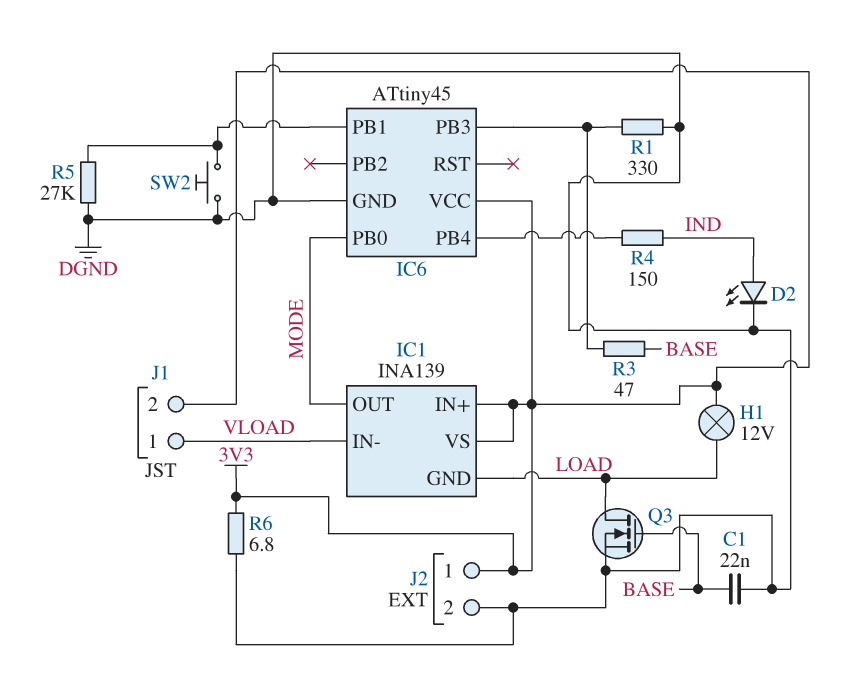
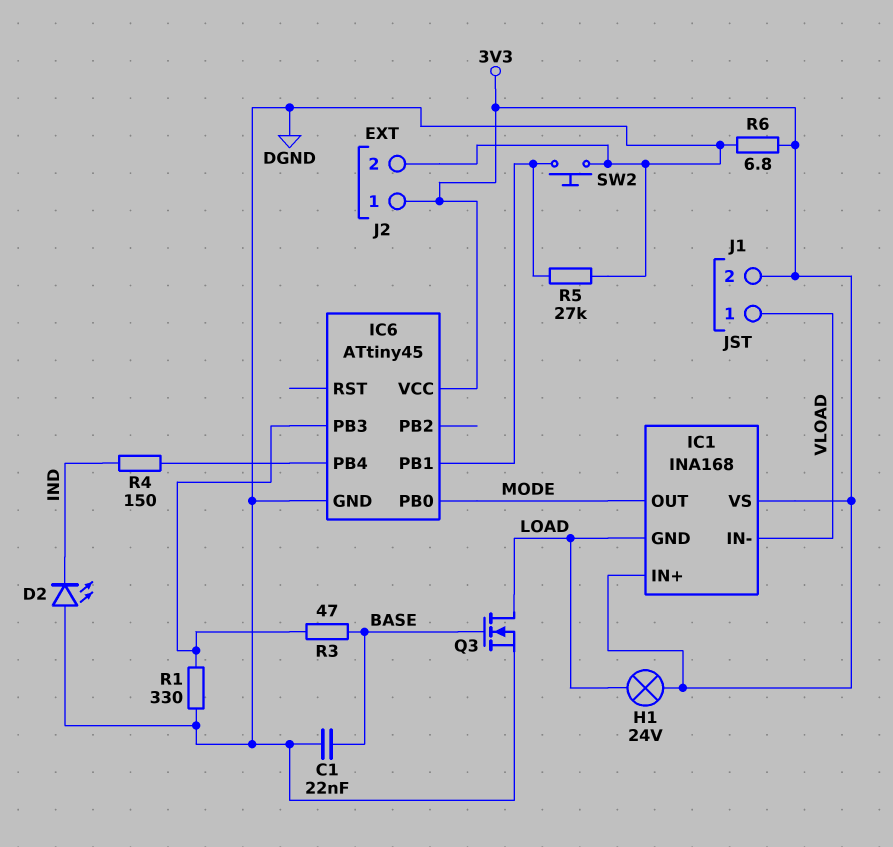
D2: LED (A IND, K DGND) -> LED (A DGND, K IND)
H1: lamp 12V (3V3, LOAD) -> lamp 24V (3V3, LOAD)
IC1: INA139 -> INA168

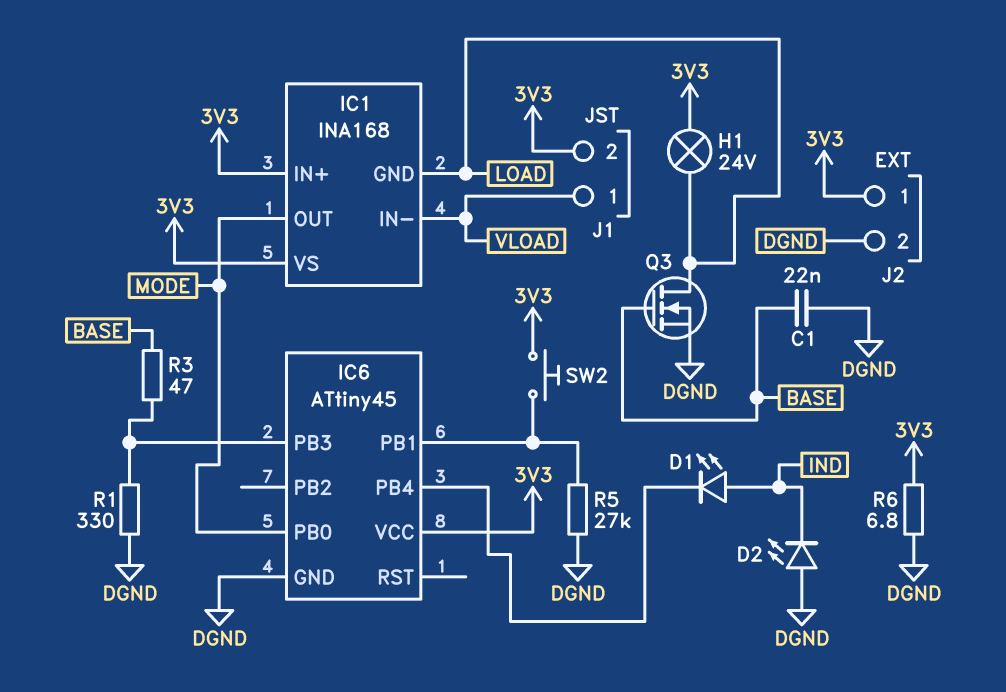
D1: none -> LED (A IND, K IC6/PB4)
R4: 150 (IC6/PB4, IND) -> none
SW2: button (DGND, IC6/PB1) -> button (3V3, IC6/PB1)

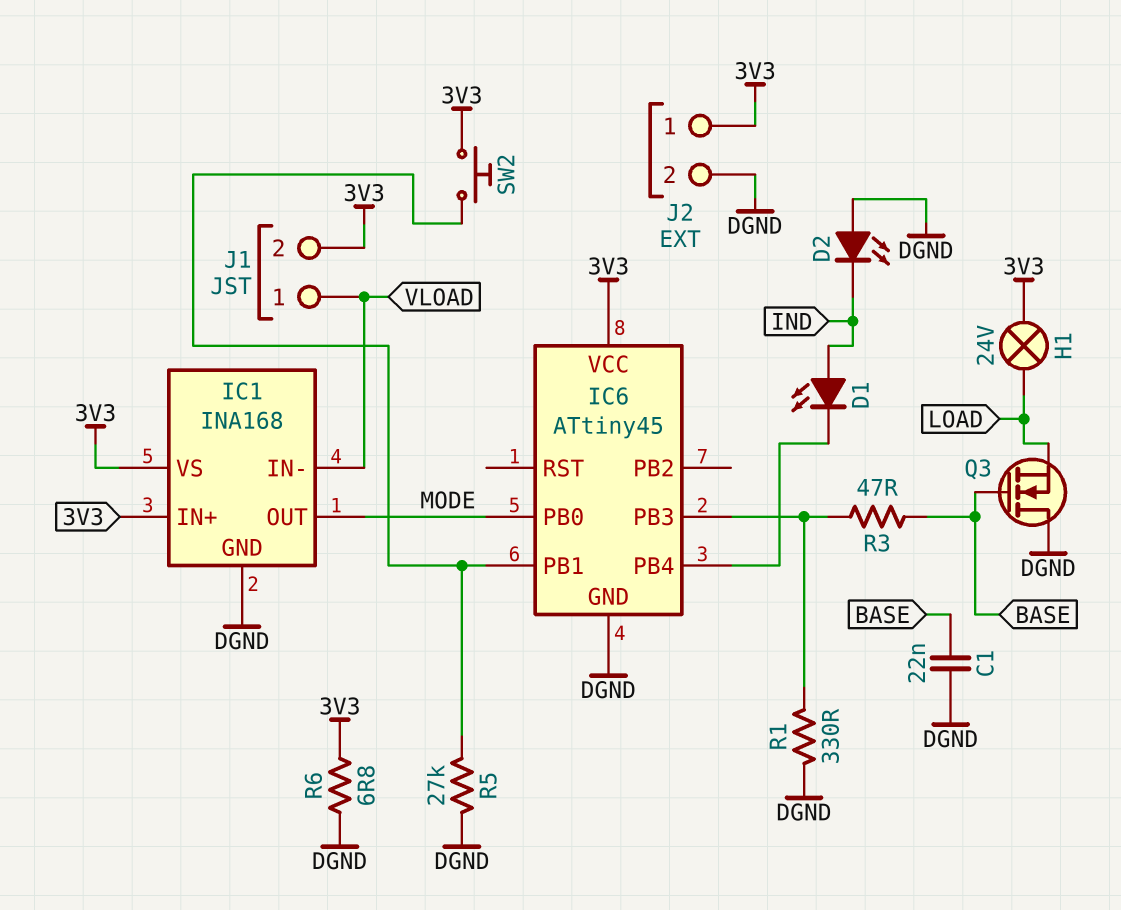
IC1 pin GND: LOAD -> DGND
Q3: NMOS (G BASE, D LOAD, S DGND) -> NMOS (G BASE, D DGND, S LOAD)

